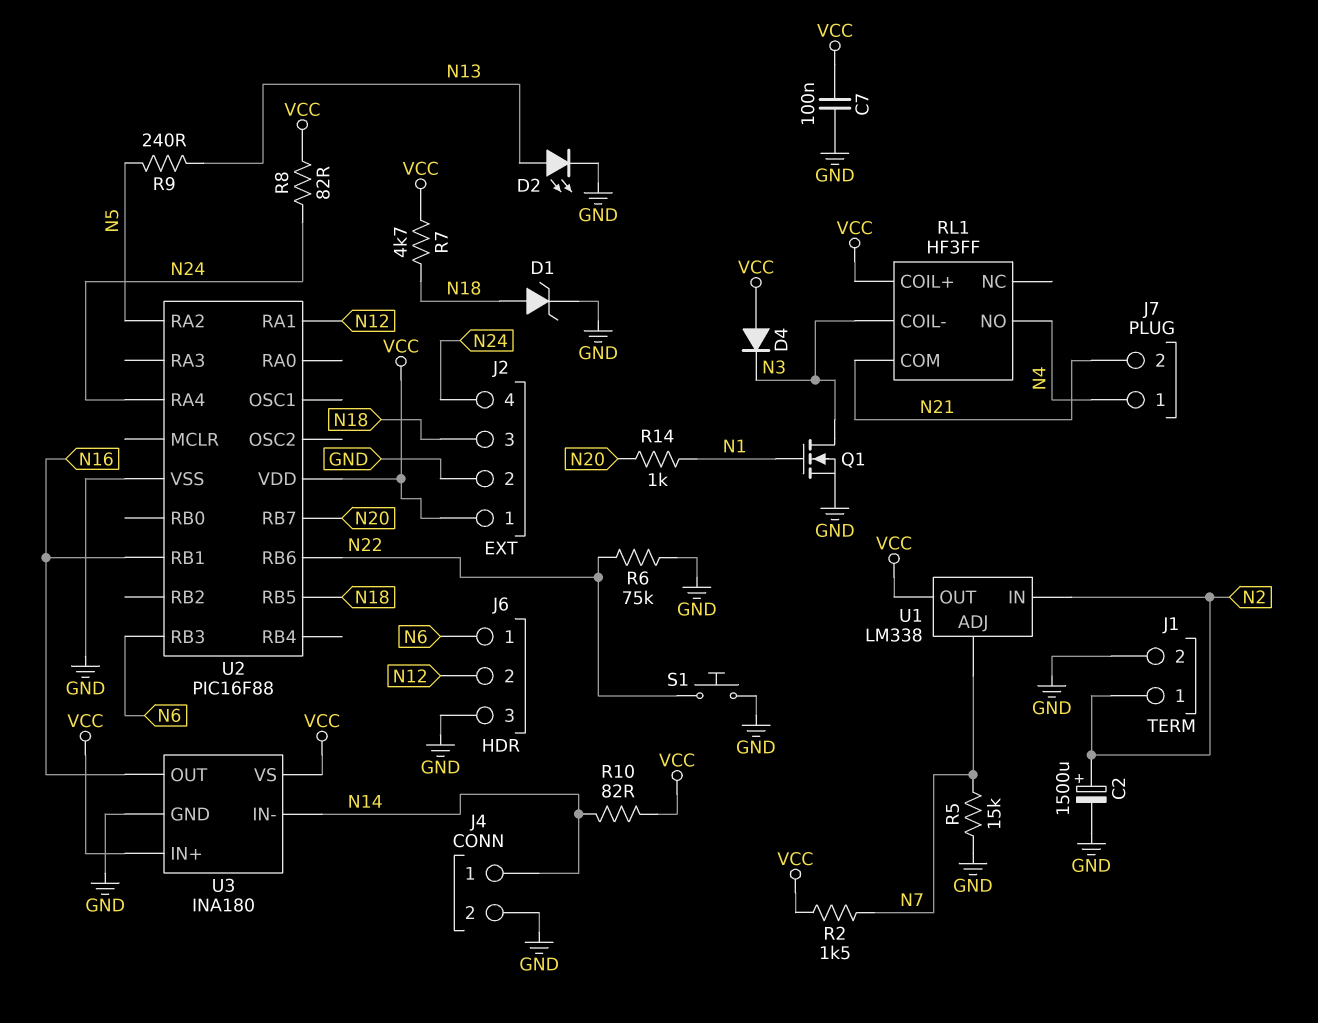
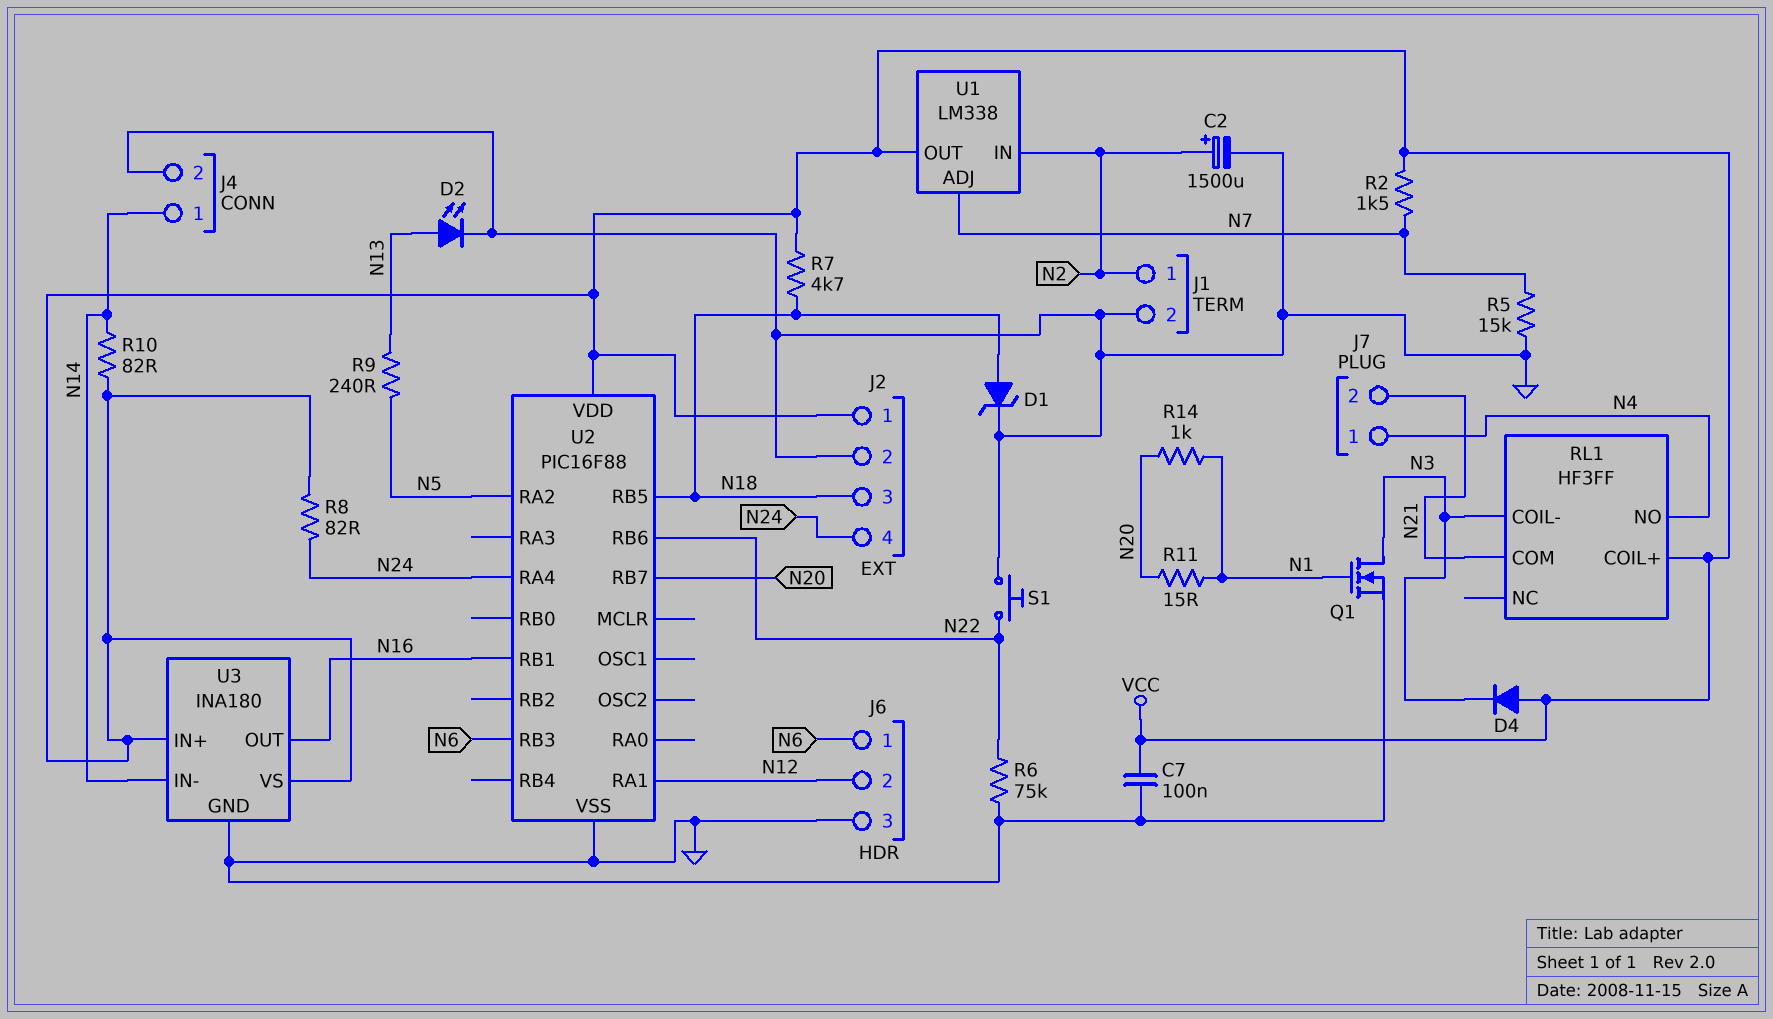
R11: none -> 15 (N1, N20)

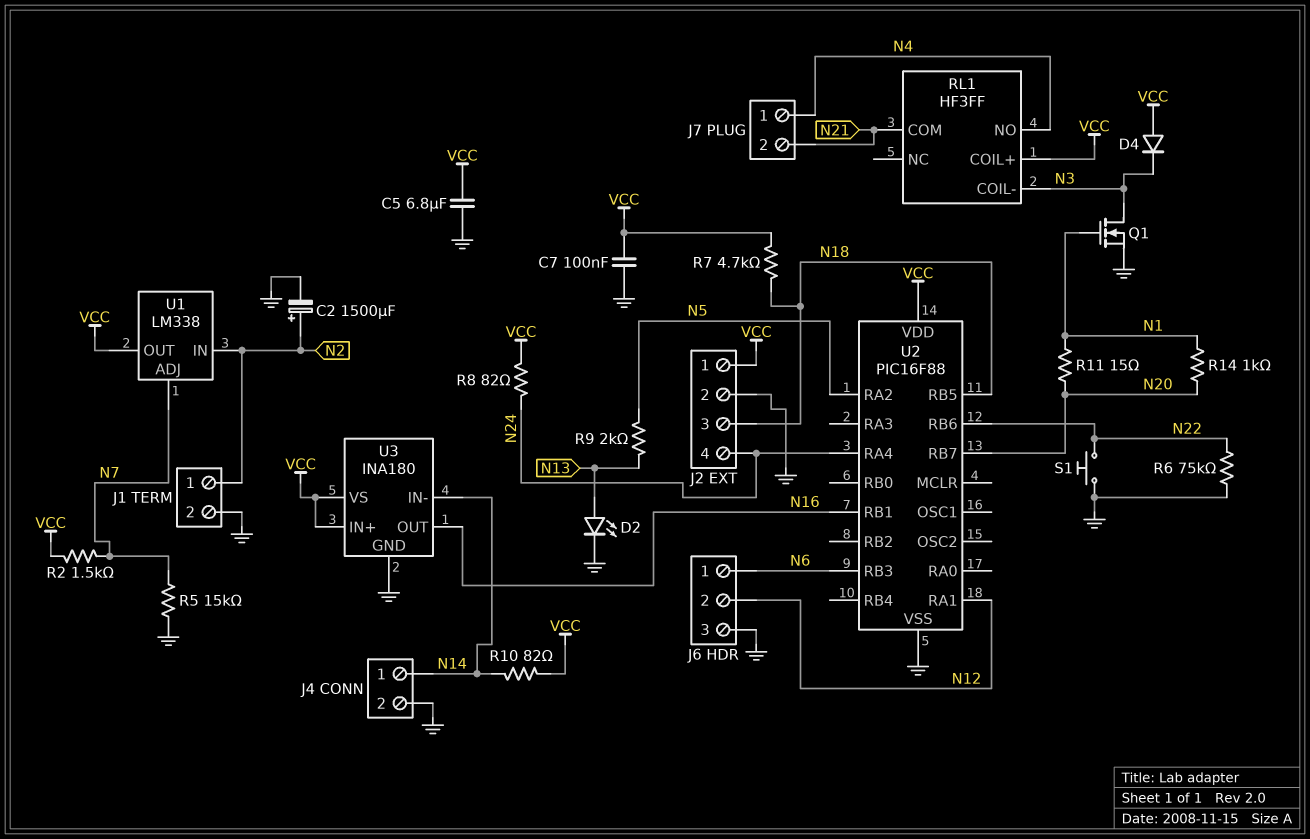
C5: none -> 6.8uF (GND, VCC)
D1: zener (A N18, K GND) -> none
R9: 240 (N5, N13) -> 2k (N5, N13)

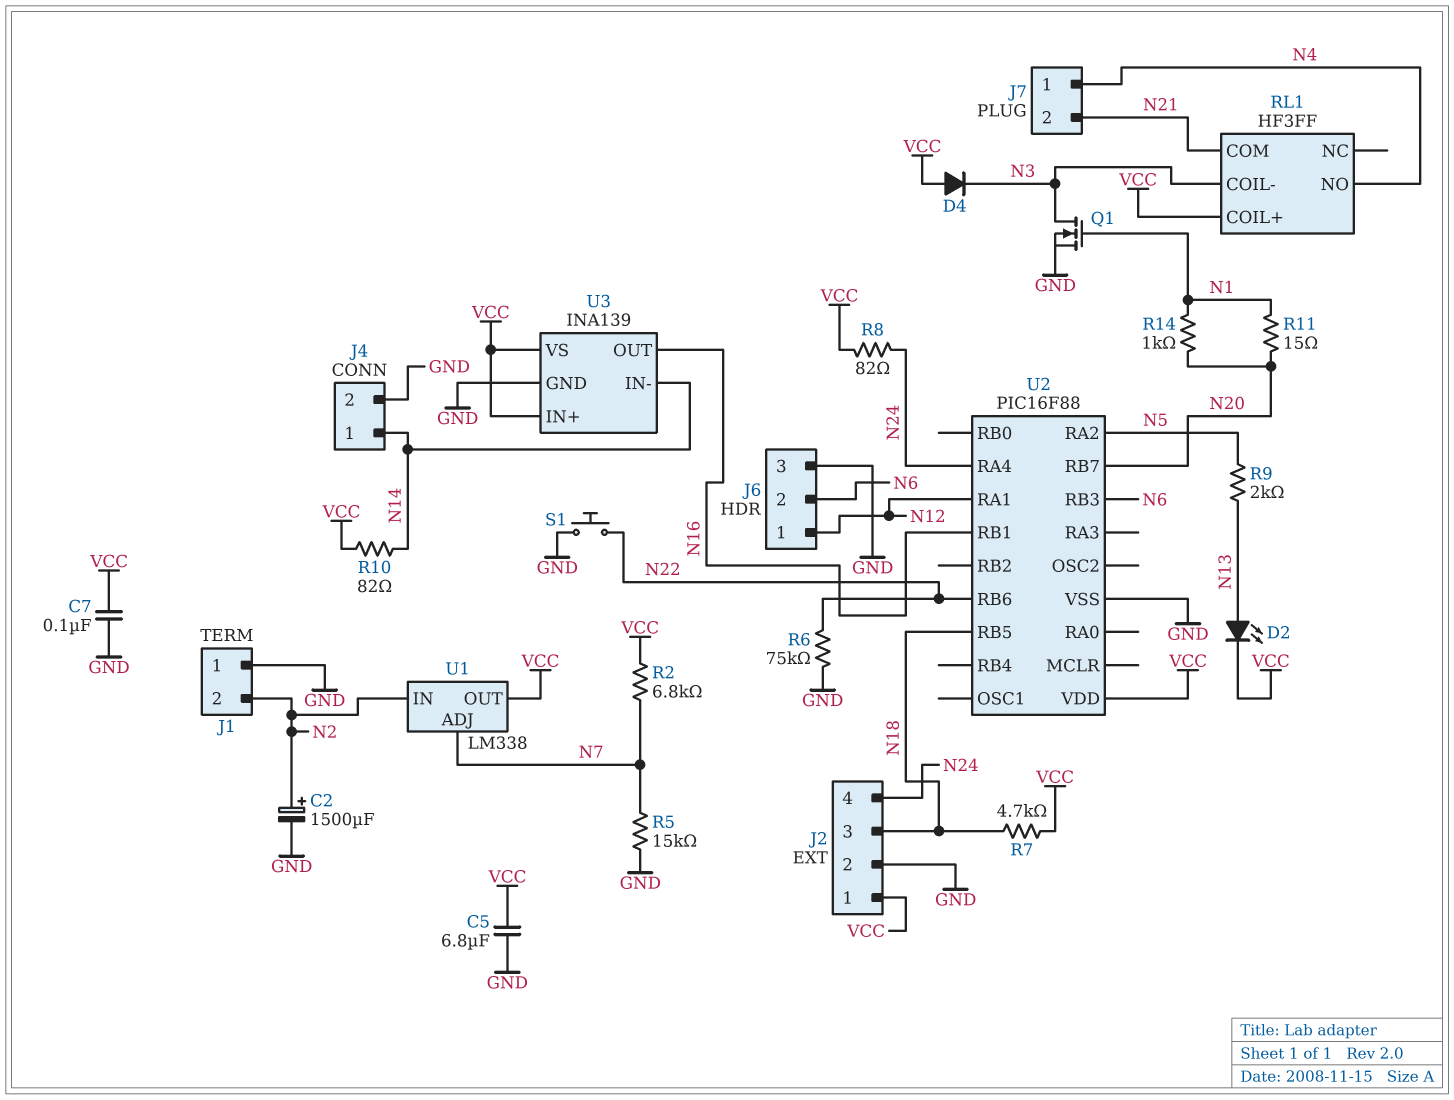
D2: LED (A N13, K GND) -> LED (A N13, K VCC)
J1 pin 1: N2 -> GND
J1 pin 2: GND -> N2
J6 pin 1: N6 -> N12
J6 pin 2: N12 -> N6
R2: 1.5k (N7, VCC) -> 6.8k (N7, VCC)
U3: INA180 -> INA139

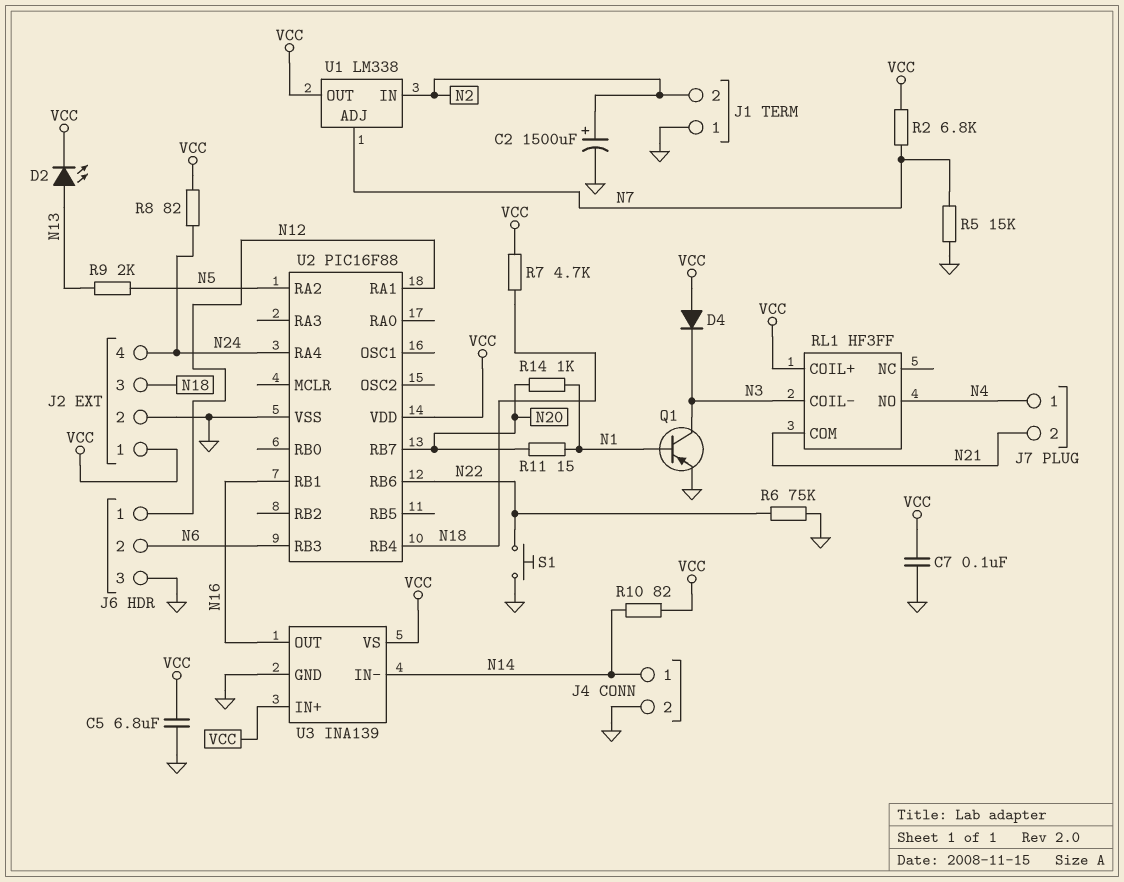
Q1: NMOS (G N1, D N3, S GND) -> PNP (B N1, C N3, E GND)
U2 pin RB4: none -> N18
U2 pin RB5: N18 -> none

